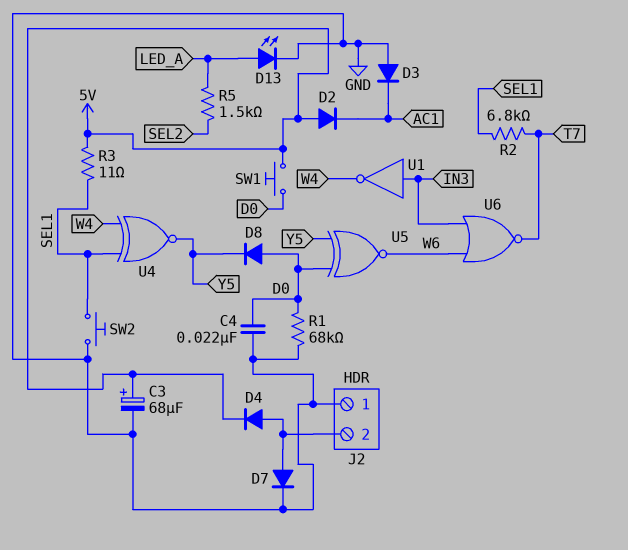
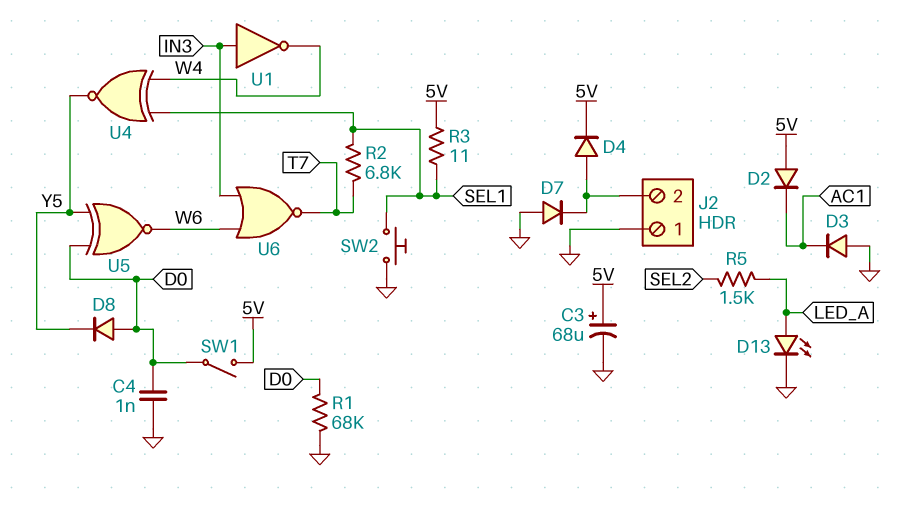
C4: 22nF (D0, GND) -> 1nF (D0, GND)
D7: diode (A J2/2, K GND) -> diode (A GND, K J2/2)
SW1: button (5V, D0) -> switch (5V, D0)

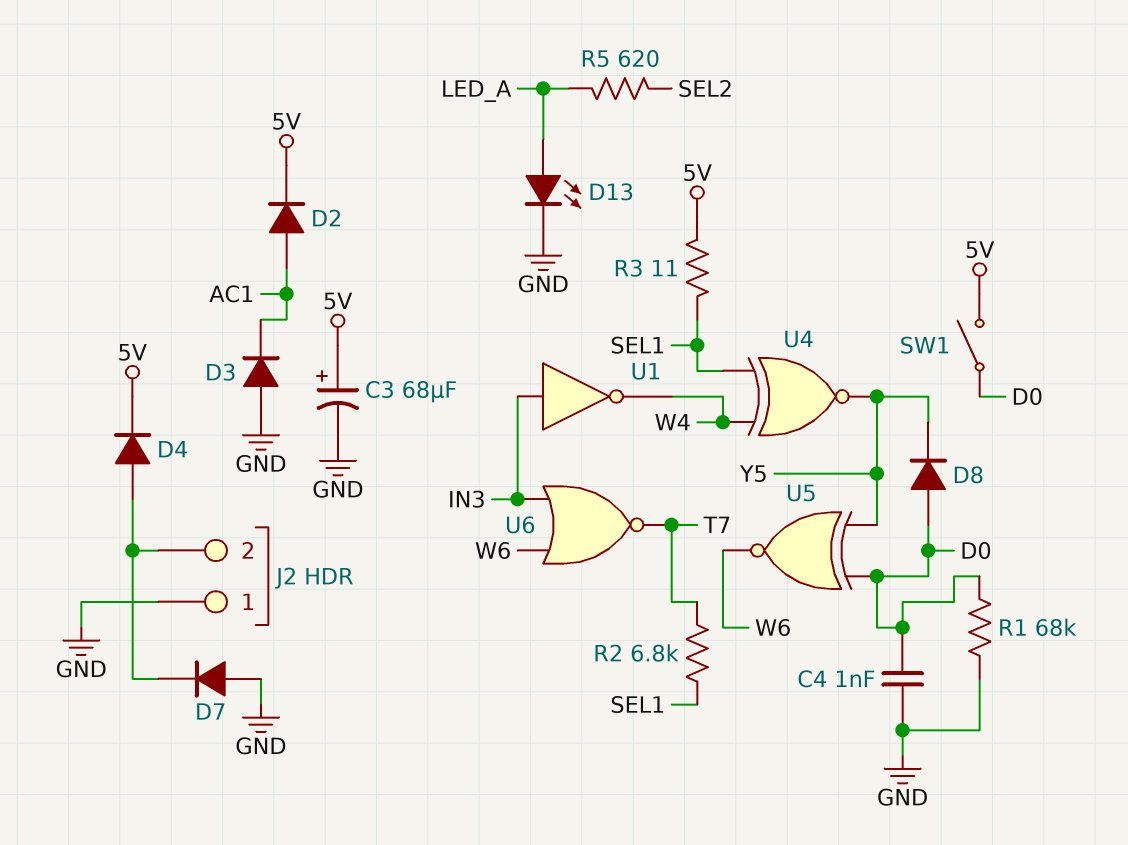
D2: diode (A 5V, K AC1) -> diode (A AC1, K 5V)
R5: 1.5k (LED_A, SEL2) -> 620 (LED_A, SEL2)
SW2: button (GND, SEL1) -> none

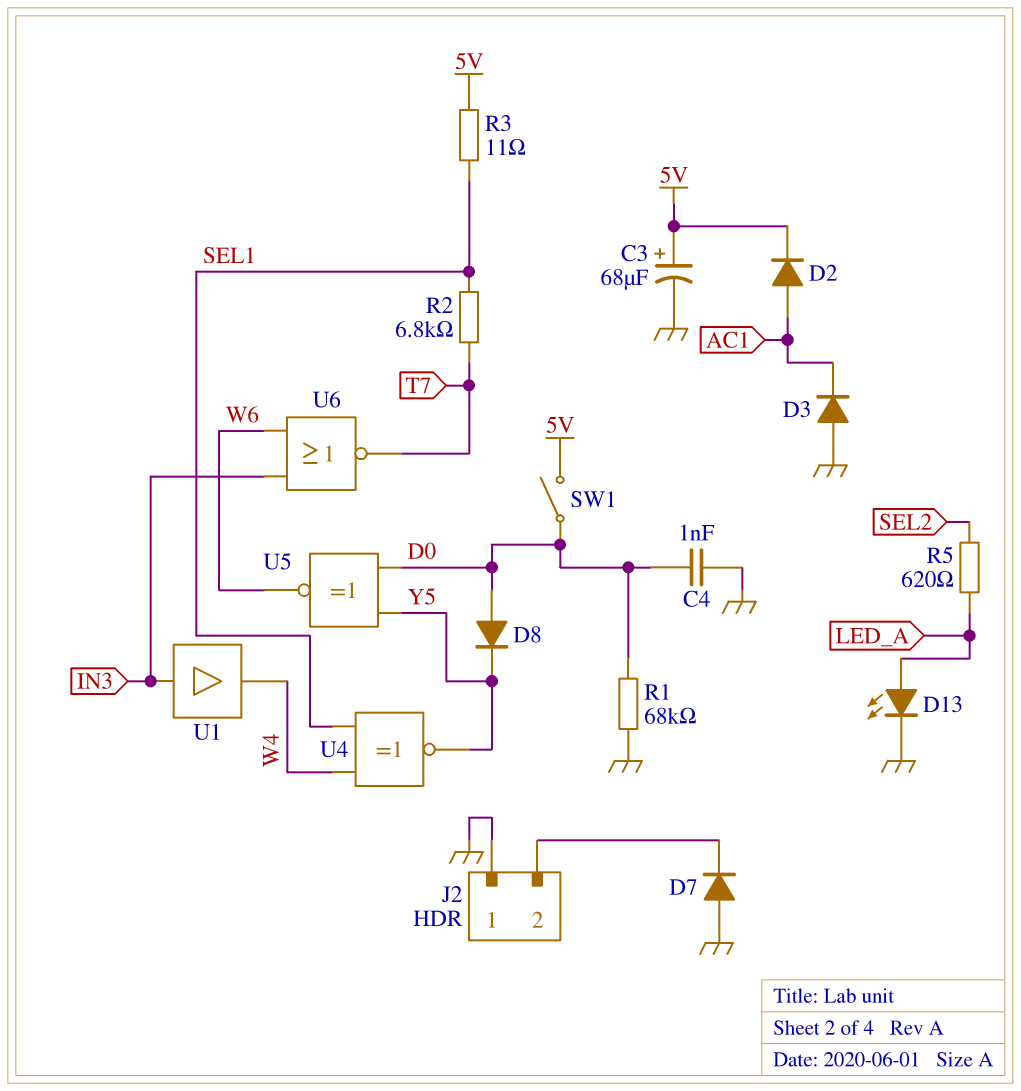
D4: diode (A J2/2, K 5V) -> none
U1: NOT (in IN3, out W4) -> buffer (in IN3, out W4)

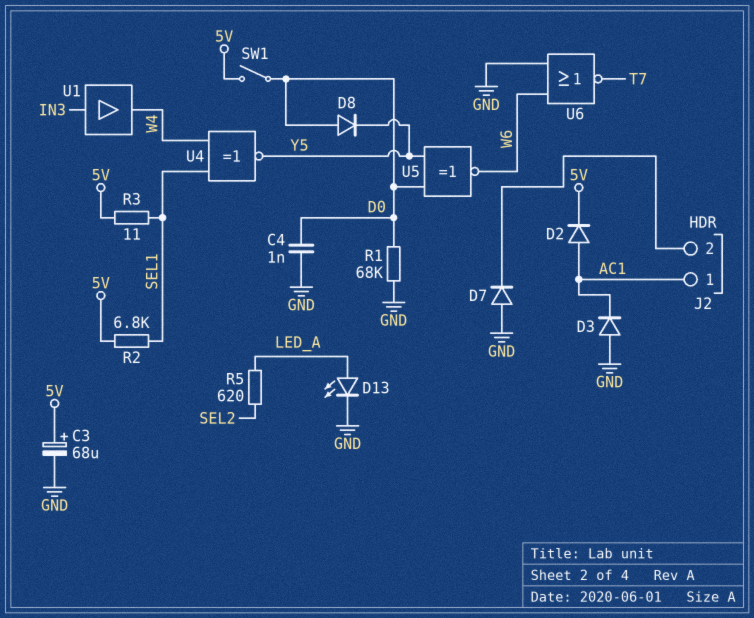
J2 pin 1: GND -> AC1
R2: 6.8k (SEL1, T7) -> 6.8k (5V, SEL1)
U6: NOR (in IN3, in W6, out T7) -> NOR (in GND, in W6, out T7)

